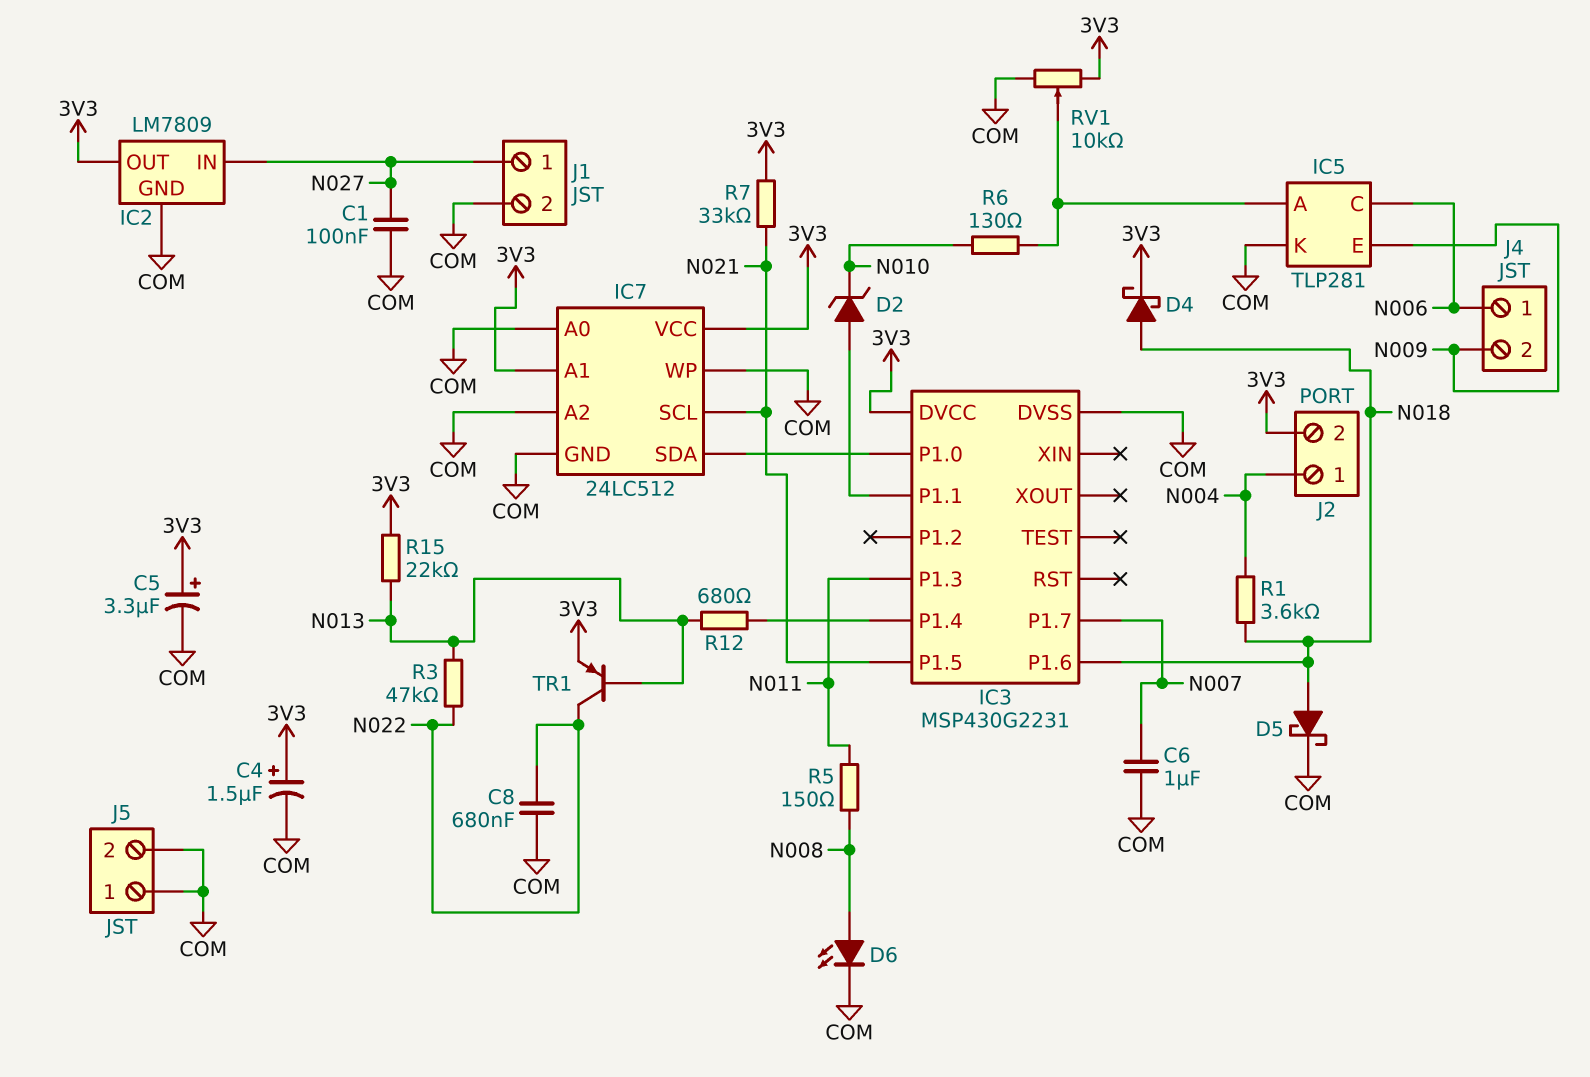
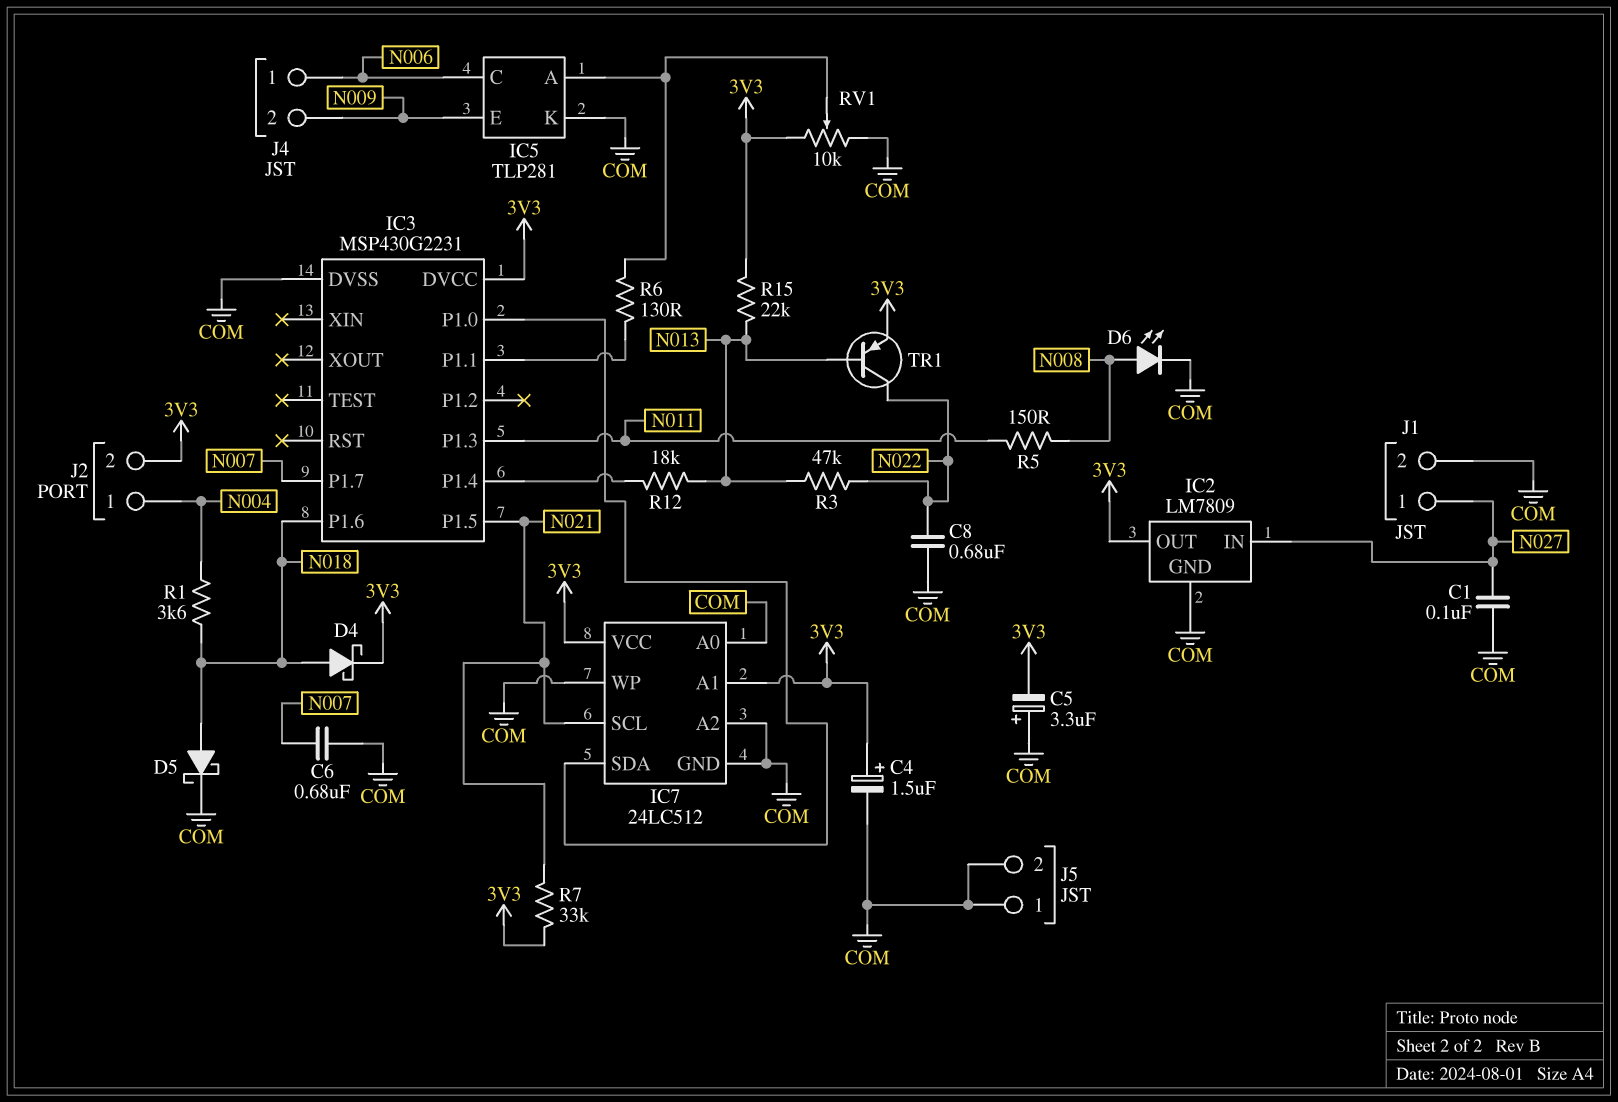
C5: 3.3uF (plus 3V3, minus COM) -> 3.3uF (plus COM, minus 3V3)
C6: 1uF (COM, N007) -> 680nF (COM, N007)
D2: zener (A IC3/P1.1, K N010) -> none
R6: 130 (IC5/A, N010) -> 130 (IC3/P1.1, IC5/A)
R12: 680 (IC3/P1.4, N013) -> 18k (IC3/P1.4, N013)

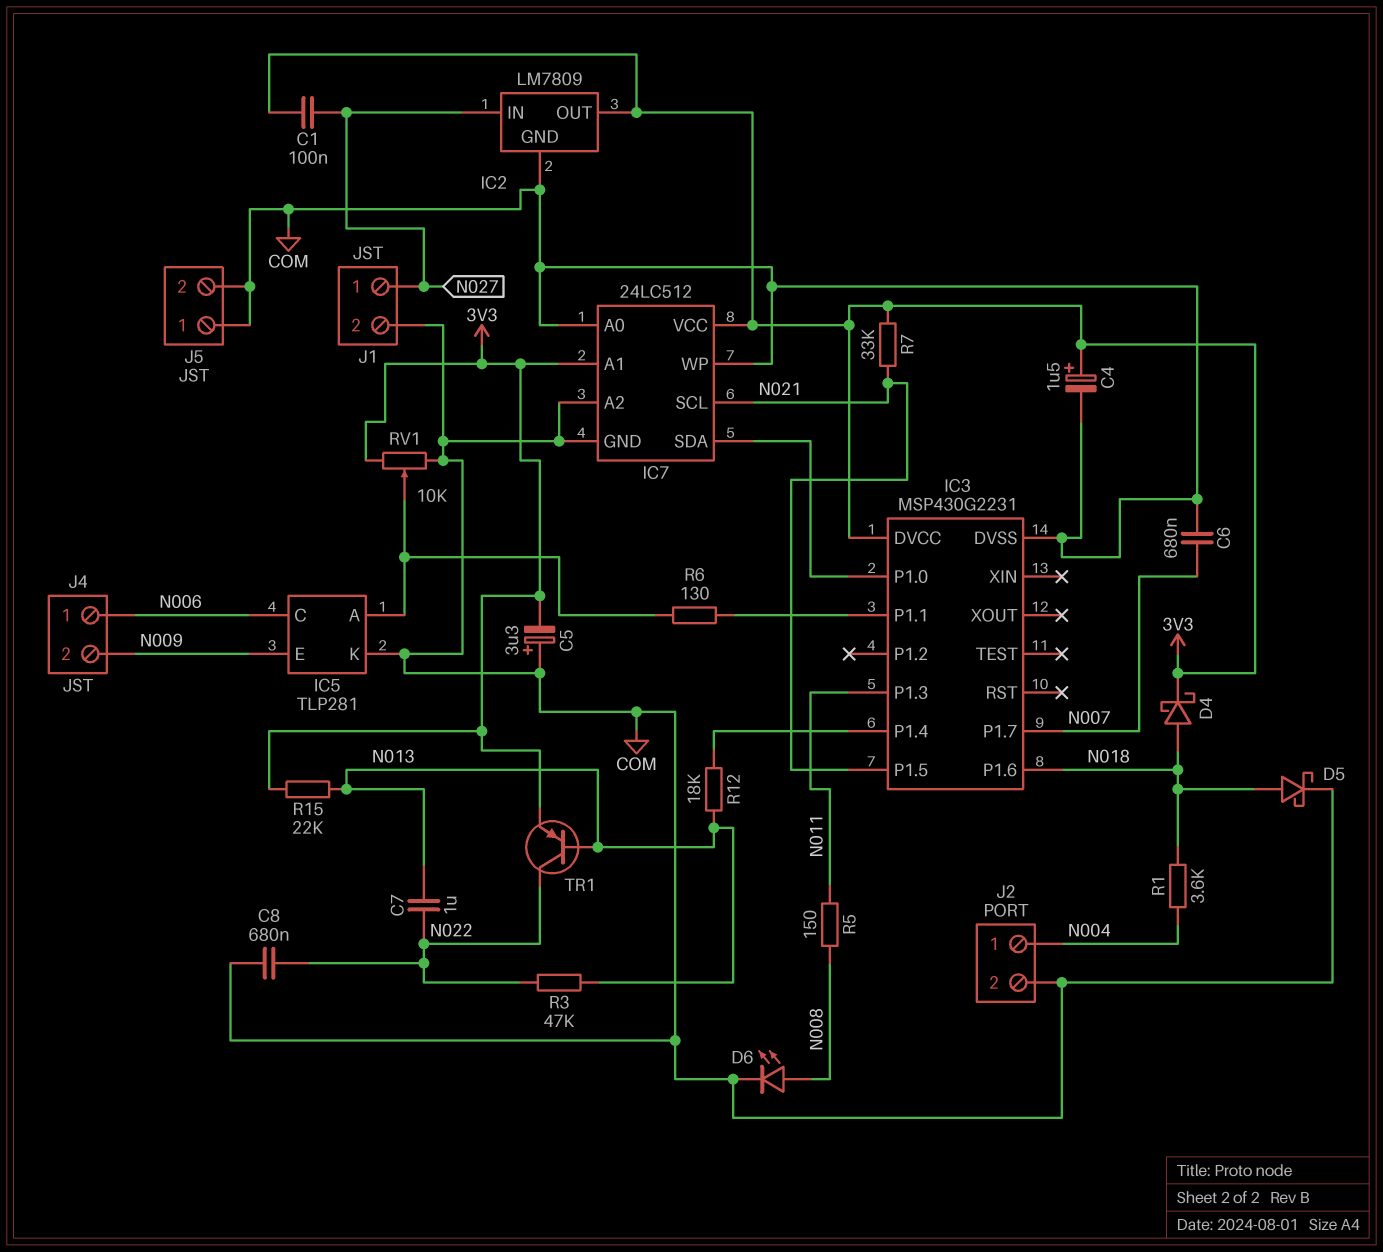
C1: 100nF (COM, N027) -> 100nF (3V3, N027)
C7: none -> 1uF (N013, N022)
J2 pin 2: 3V3 -> COM

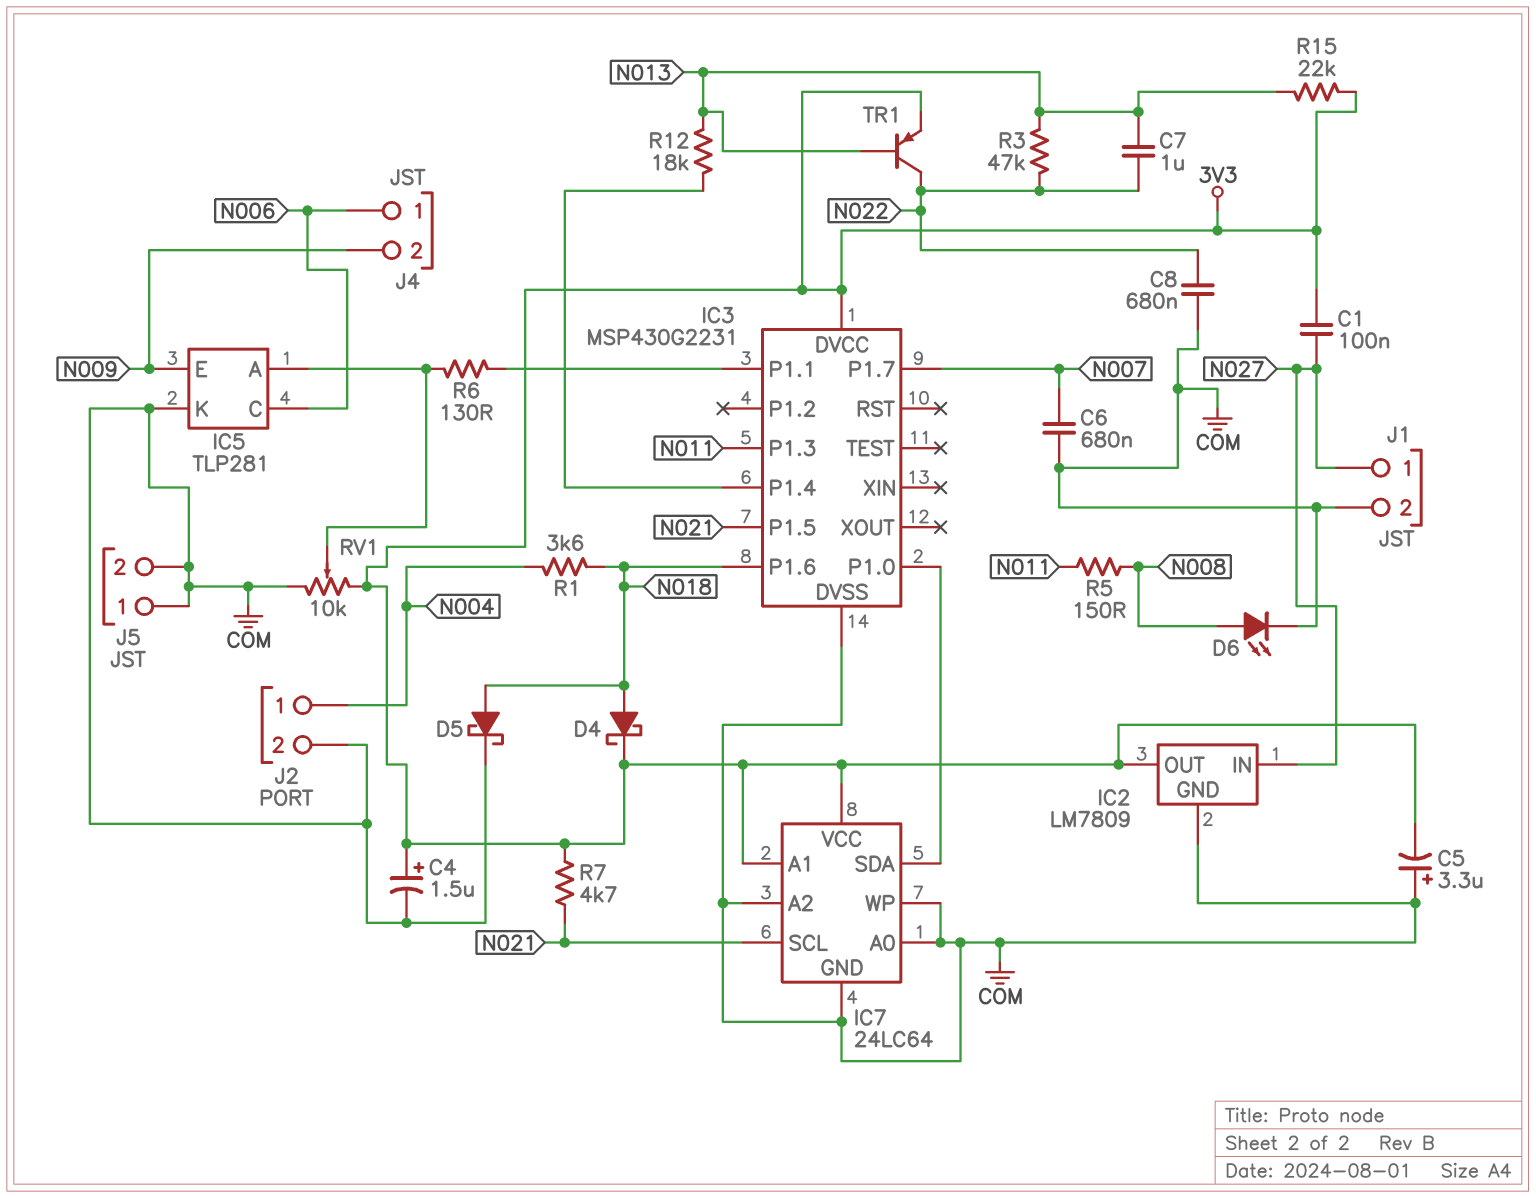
IC7: 24LC512 -> 24LC64
R7: 33k (3V3, N021) -> 4.7k (3V3, N021)

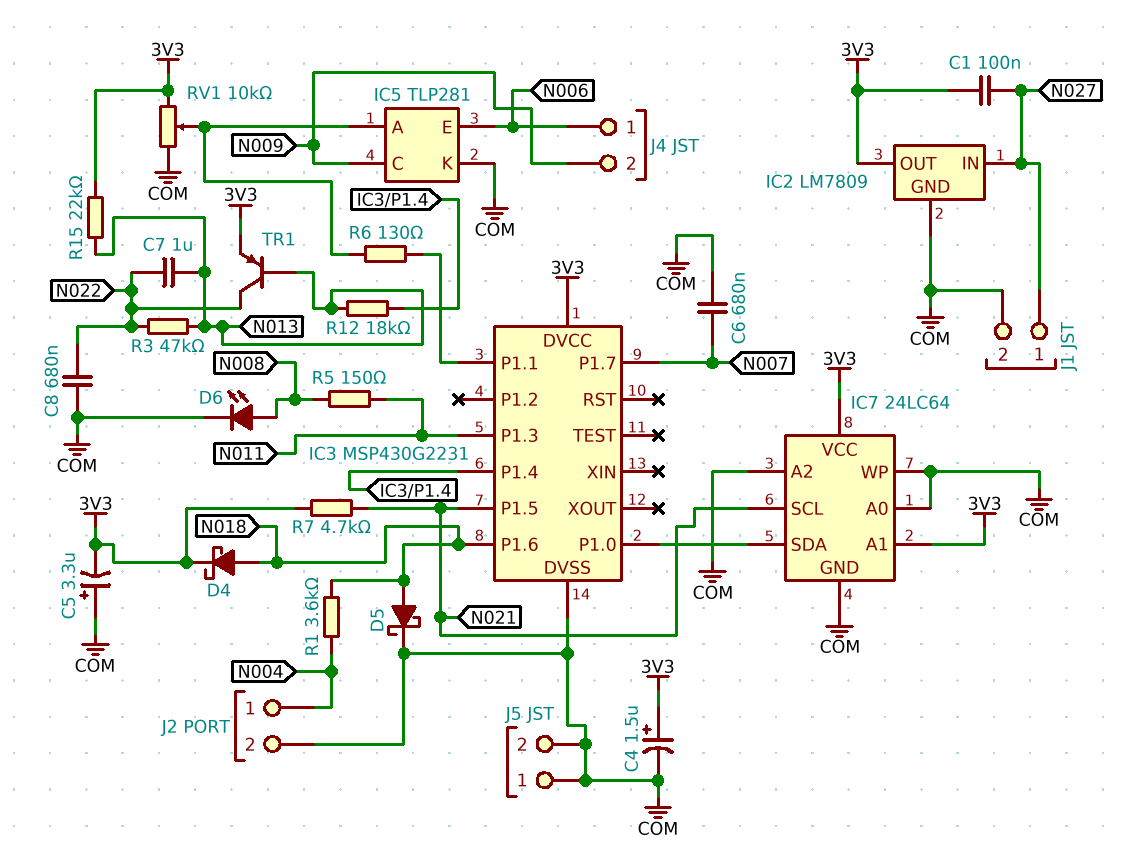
IC5 pin C: N006 -> N009
IC5 pin E: N009 -> N006

